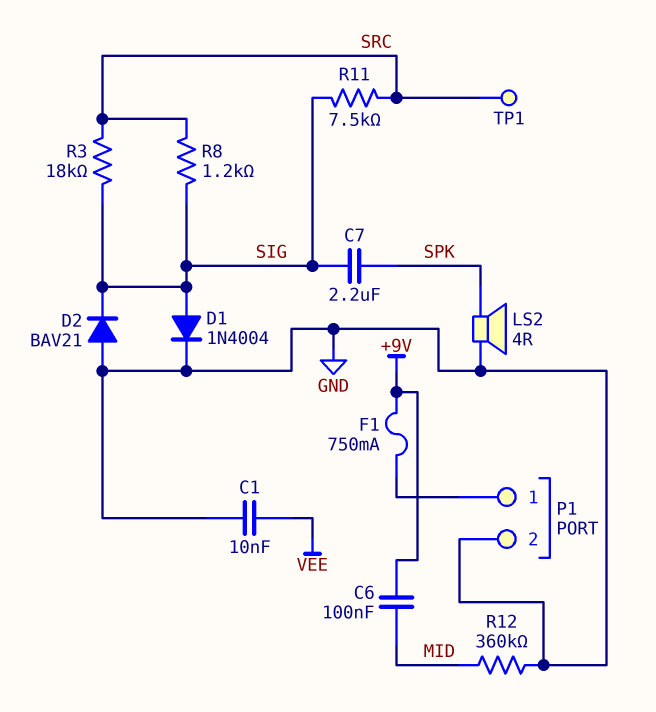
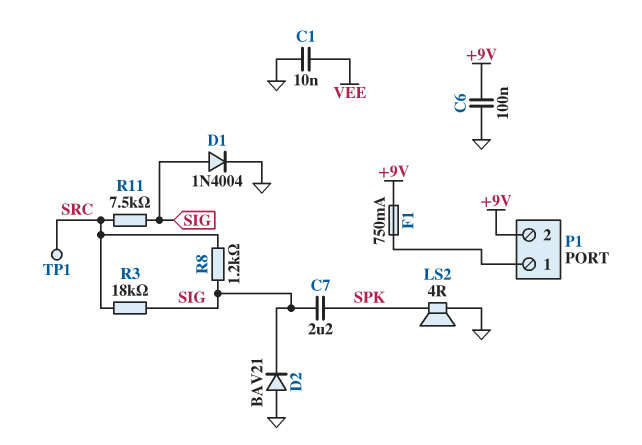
C6: 100nF (+9V, MID) -> 100nF (+9V, GND)
P1 pin 2: GND -> +9V
R12: 360k (GND, MID) -> none

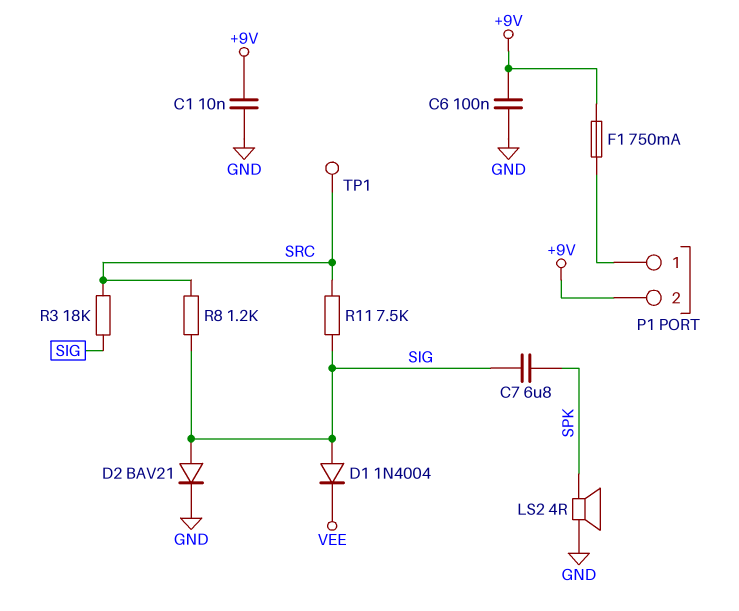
C1: 10nF (GND, VEE) -> 10nF (+9V, GND)
C7: 2.2uF (SIG, SPK) -> 6.8uF (SIG, SPK)
D1: diode 1N4004 (A SIG, K GND) -> diode 1N4004 (A SIG, K VEE)
D2: diode BAV21 (A GND, K SIG) -> diode BAV21 (A SIG, K GND)

